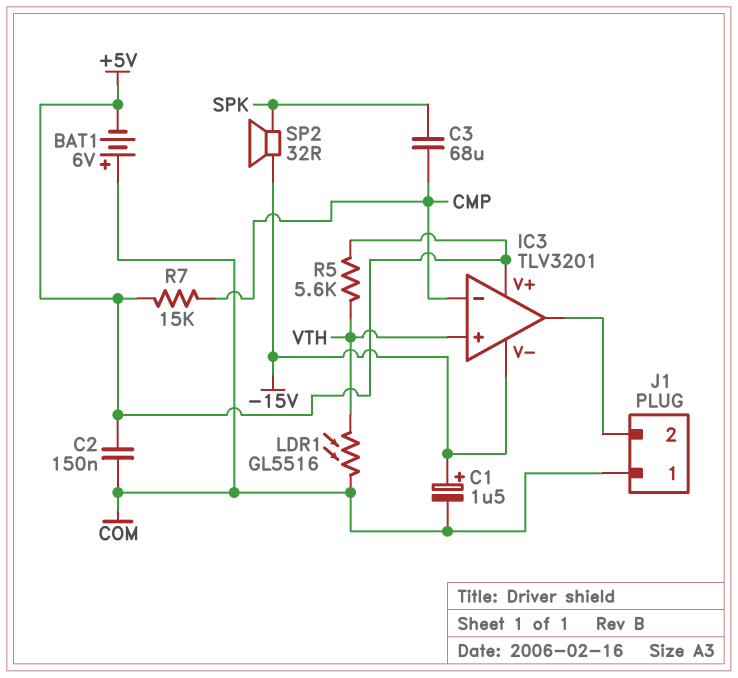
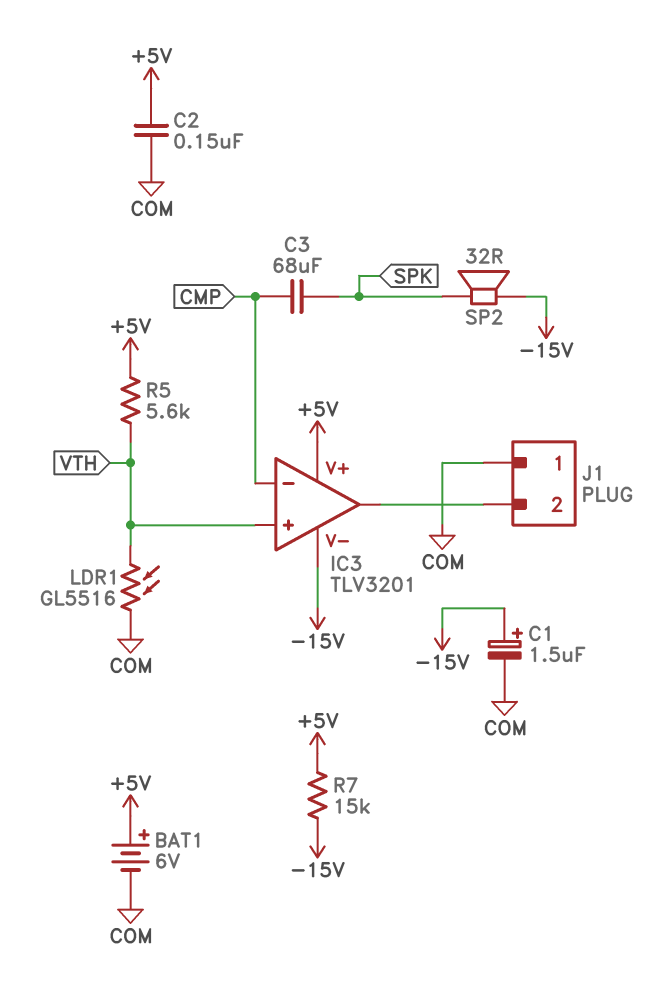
BAT1: 6V (plus COM, minus +5V) -> 6V (plus +5V, minus COM)
R7: 15k (+5V, CMP) -> 15k (+5V, -15V)

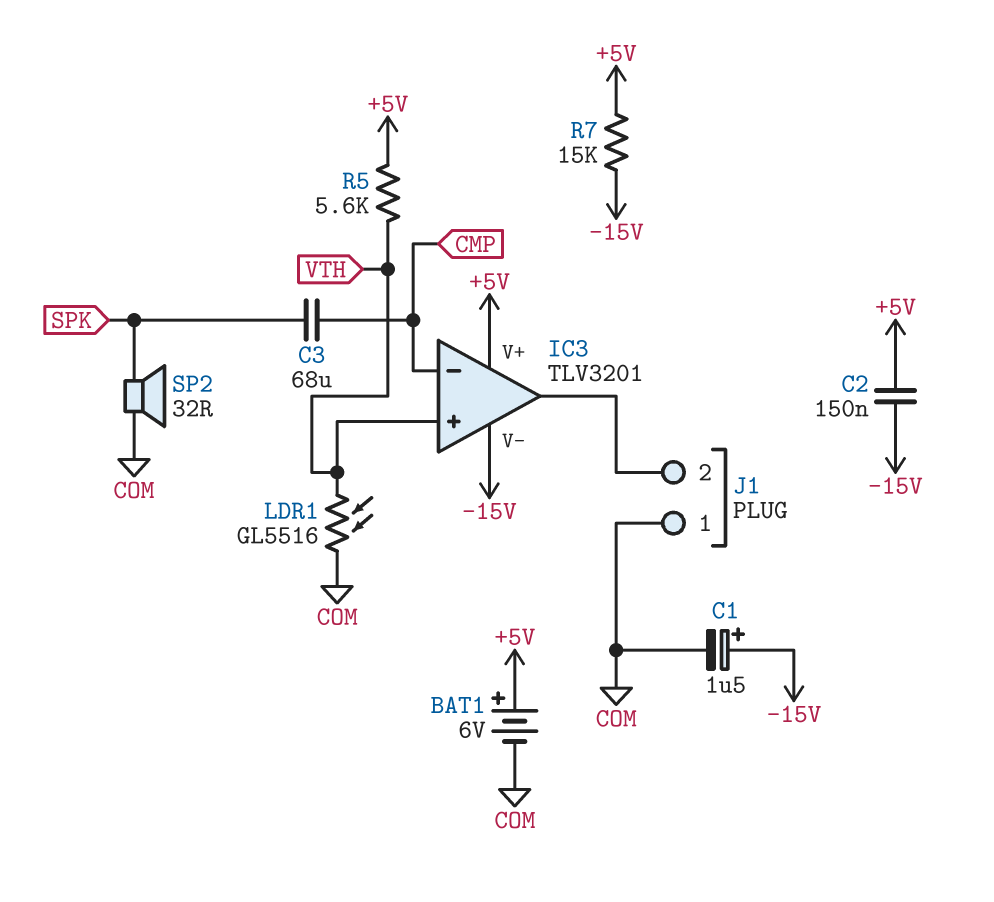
C2: 150nF (+5V, COM) -> 150nF (+5V, -15V)
SP2: speaker 32R (-15V, SPK) -> speaker 32R (COM, SPK)

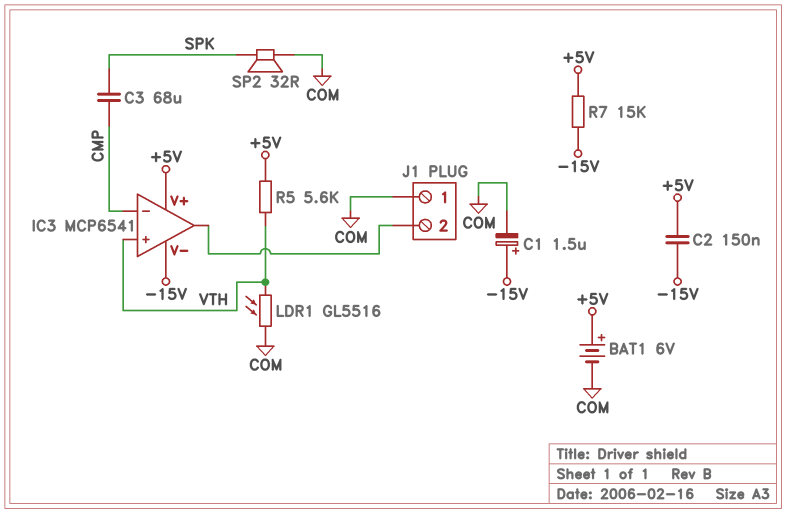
IC3: TLV3201 -> MCP6541

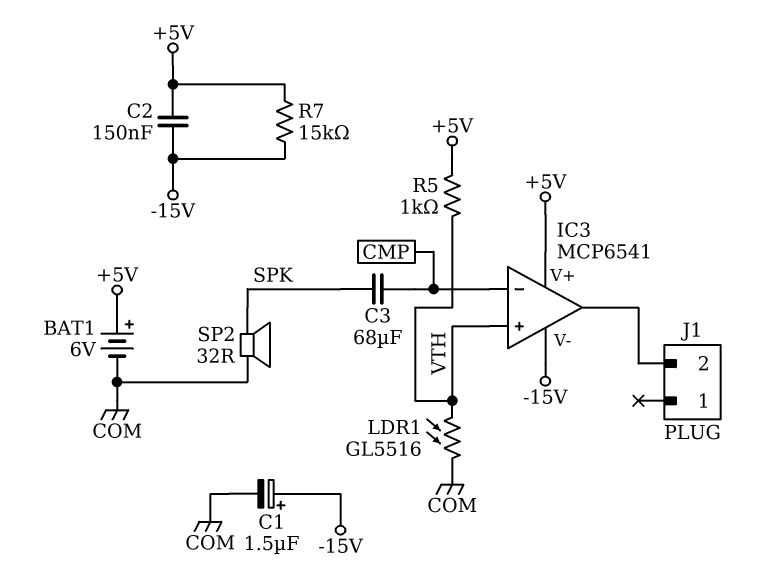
J1 pin 1: COM -> none
R5: 5.6k (+5V, VTH) -> 1k (+5V, VTH)

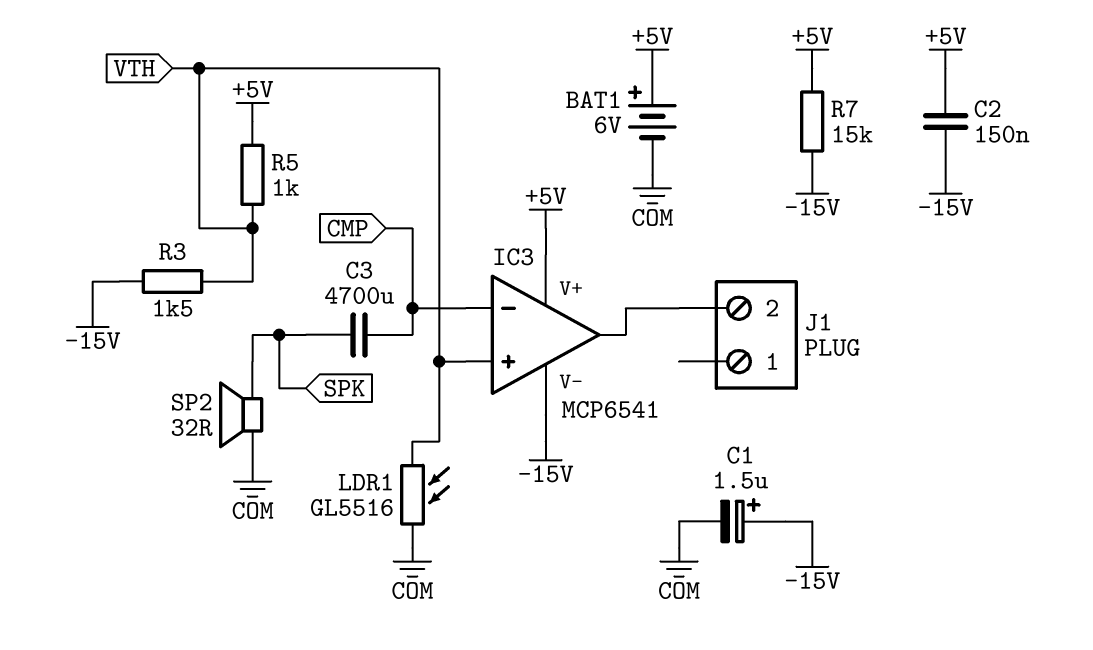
C3: 68uF (CMP, SPK) -> 4700uF (CMP, SPK)
R3: none -> 1.5k (-15V, VTH)

